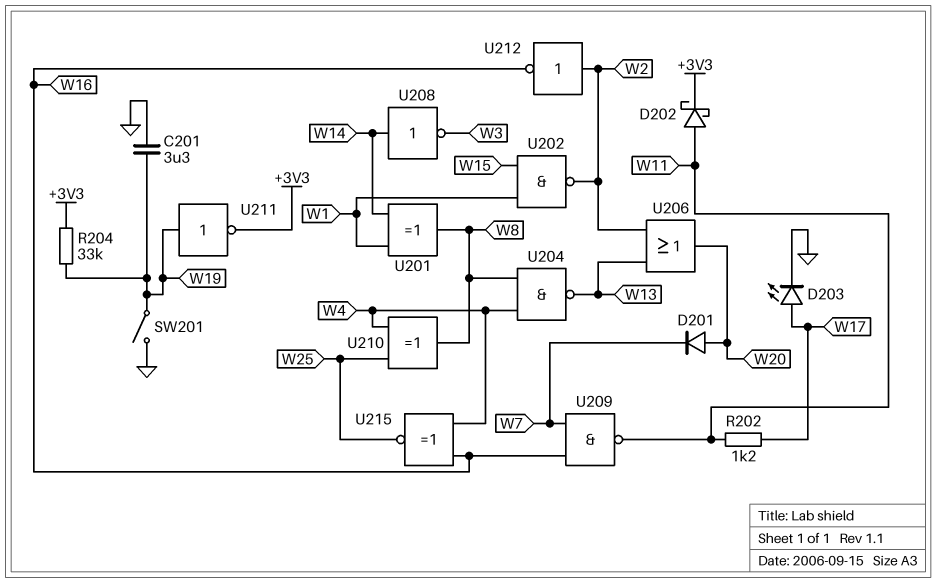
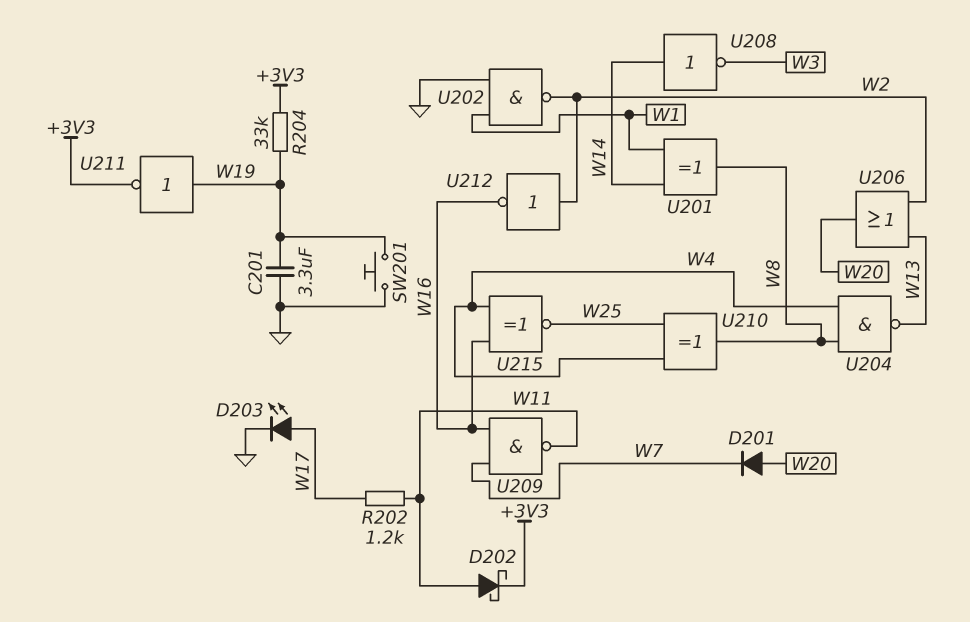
SW201: switch (GND, W19) -> button (GND, W19)
U202: NAND (in W1, in W15, out W2) -> NAND (in GND, in W1, out W2)

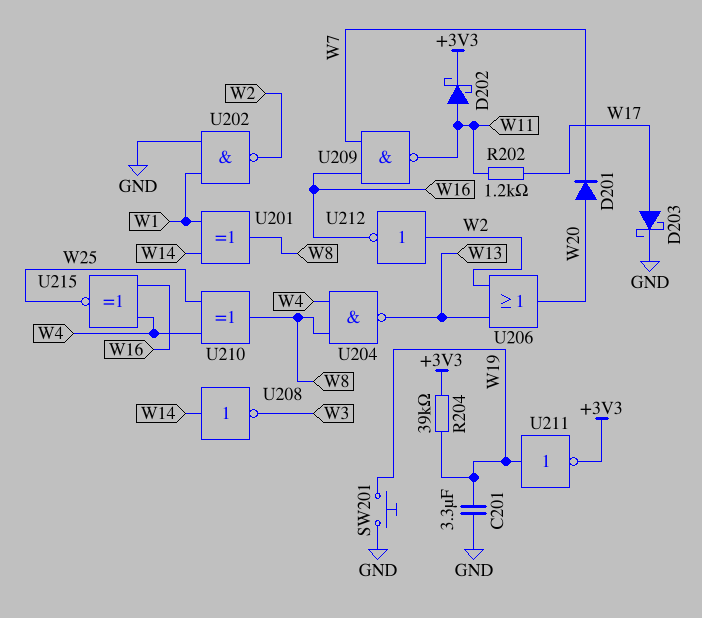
D203: LED (A W17, K GND) -> schottky (A W17, K GND)
R204: 33k (+3V3, W19) -> 39k (+3V3, W19)

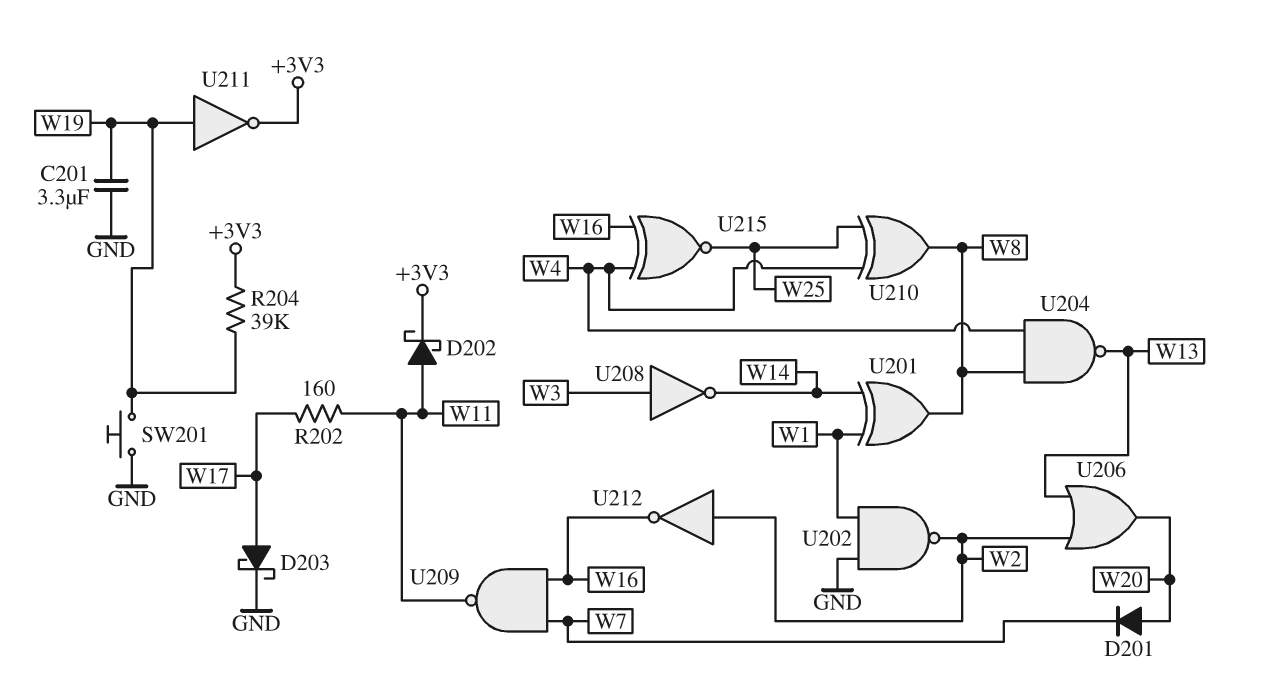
R202: 1.2k (W11, W17) -> 160 (W11, W17)
U208: NOT (in W14, out W3) -> NOT (in W3, out W14)

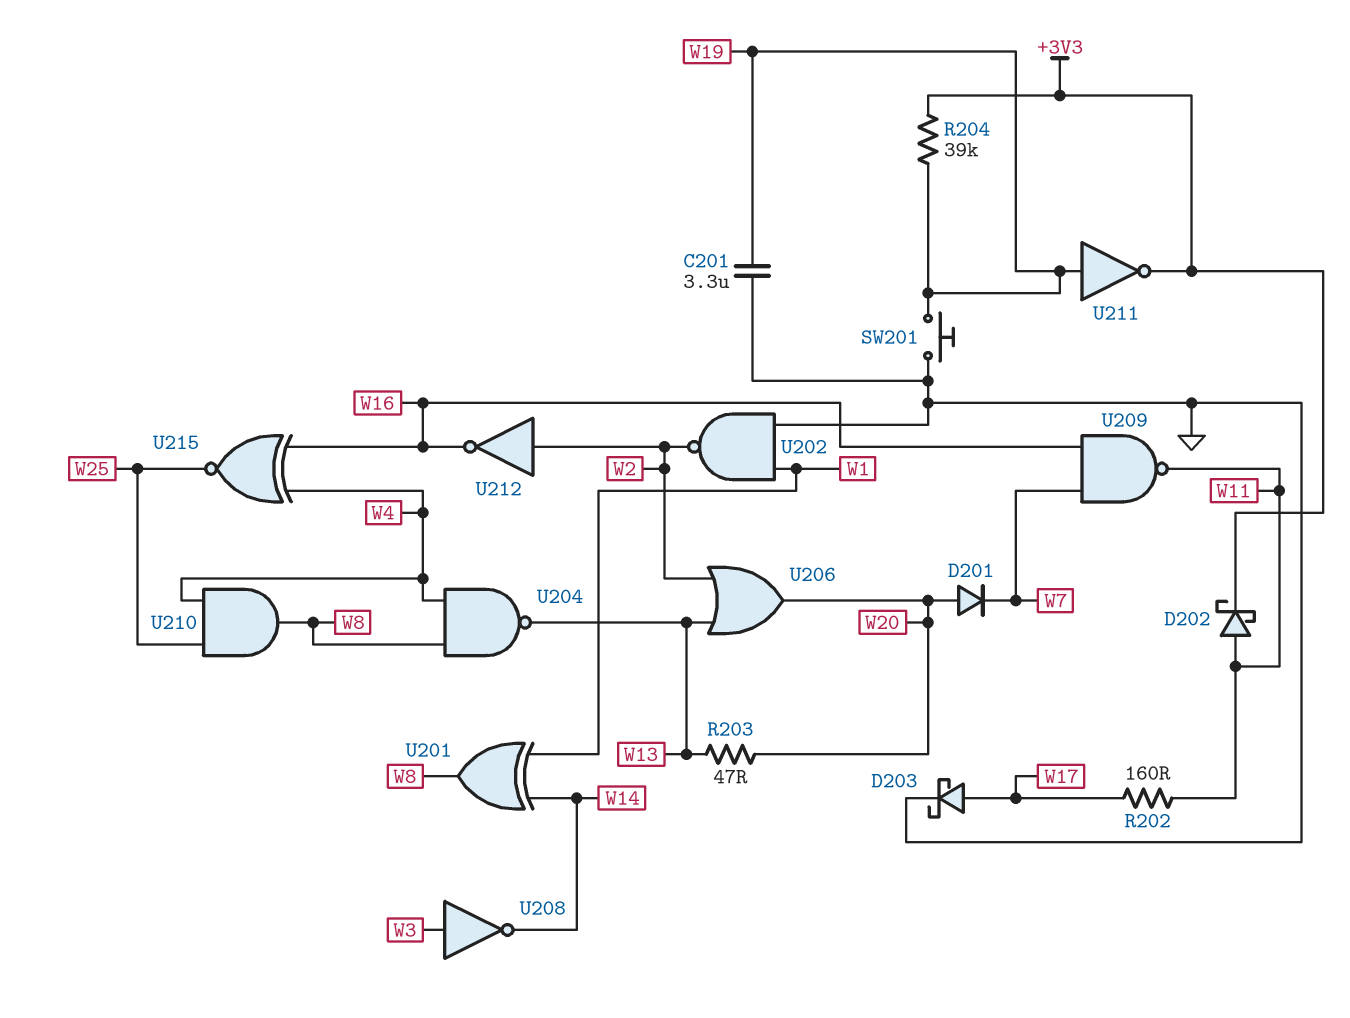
R203: none -> 47 (W13, W20)
U210: XOR (in W4, in W25, out W8) -> AND (in W4, in W25, out W8)

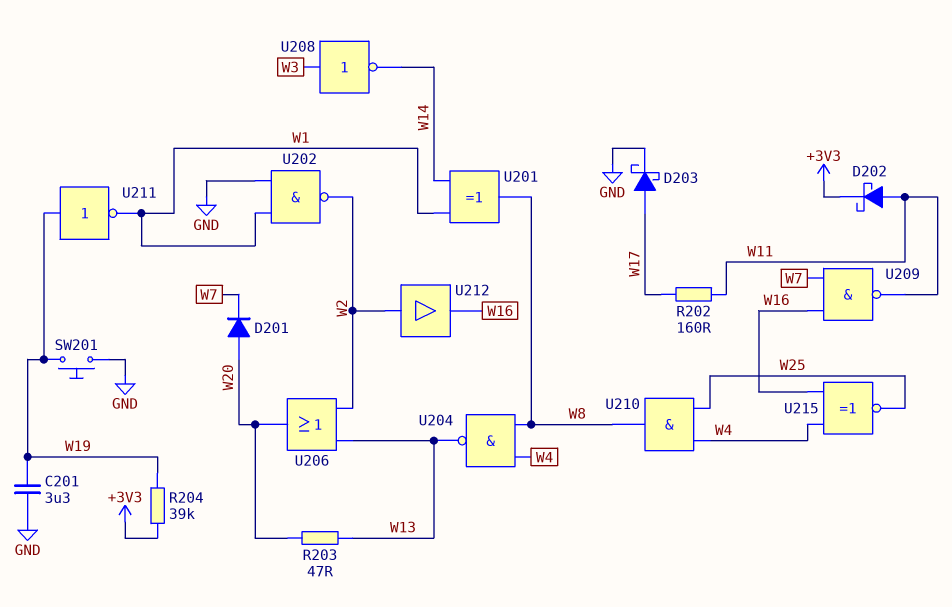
U211: NOT (in W19, out +3V3) -> NOT (in W19, out W1)
U212: NOT (in W2, out W16) -> buffer (in W2, out W16)

